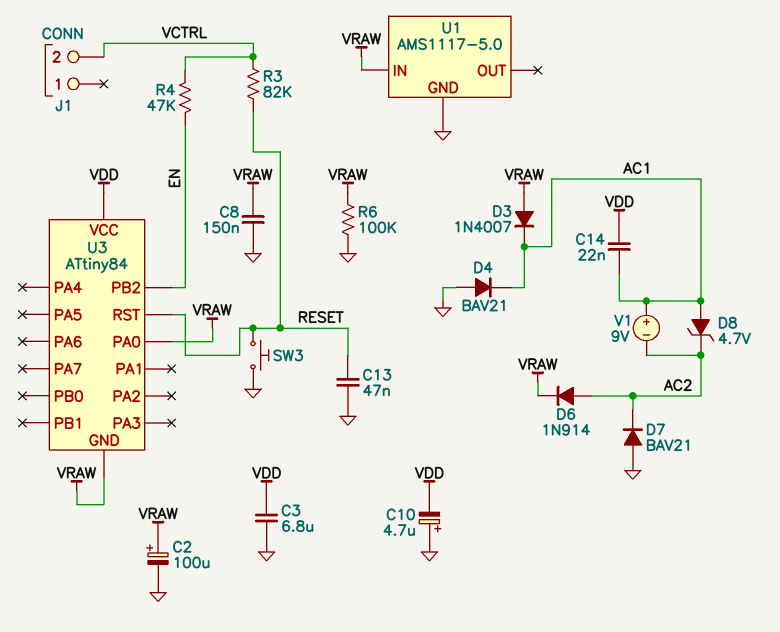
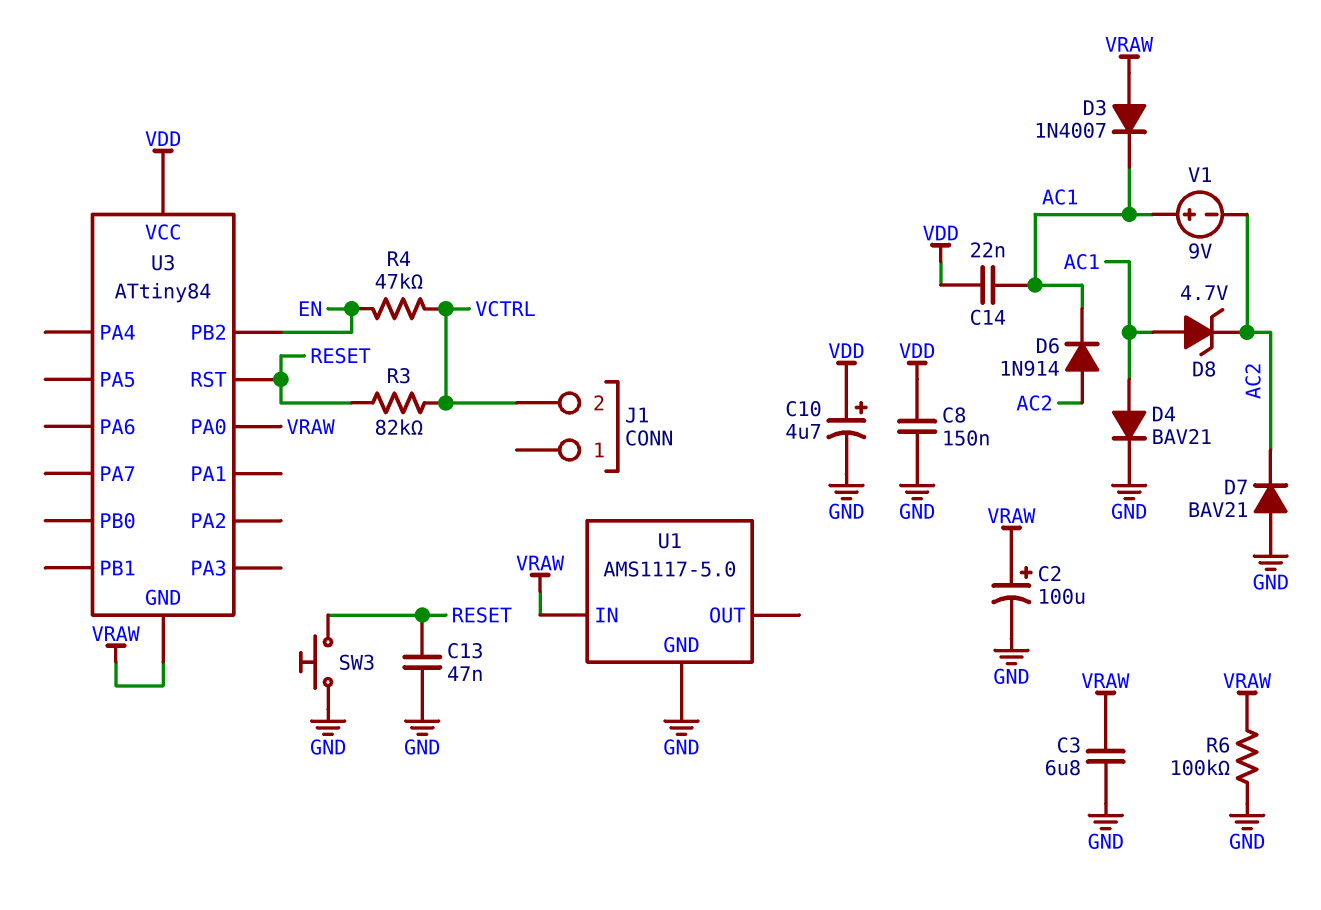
C3: 6.8uF (GND, VDD) -> 6.8uF (GND, VRAW)
C8: 150nF (GND, VRAW) -> 150nF (GND, VDD)
C10: 4.7uF (plus GND, minus VDD) -> 4.7uF (plus VDD, minus GND)
D4: diode BAV21 (A GND, K AC1) -> diode BAV21 (A AC1, K GND)
D6: diode 1N914 (A AC2, K VRAW) -> diode 1N914 (A AC2, K AC1)

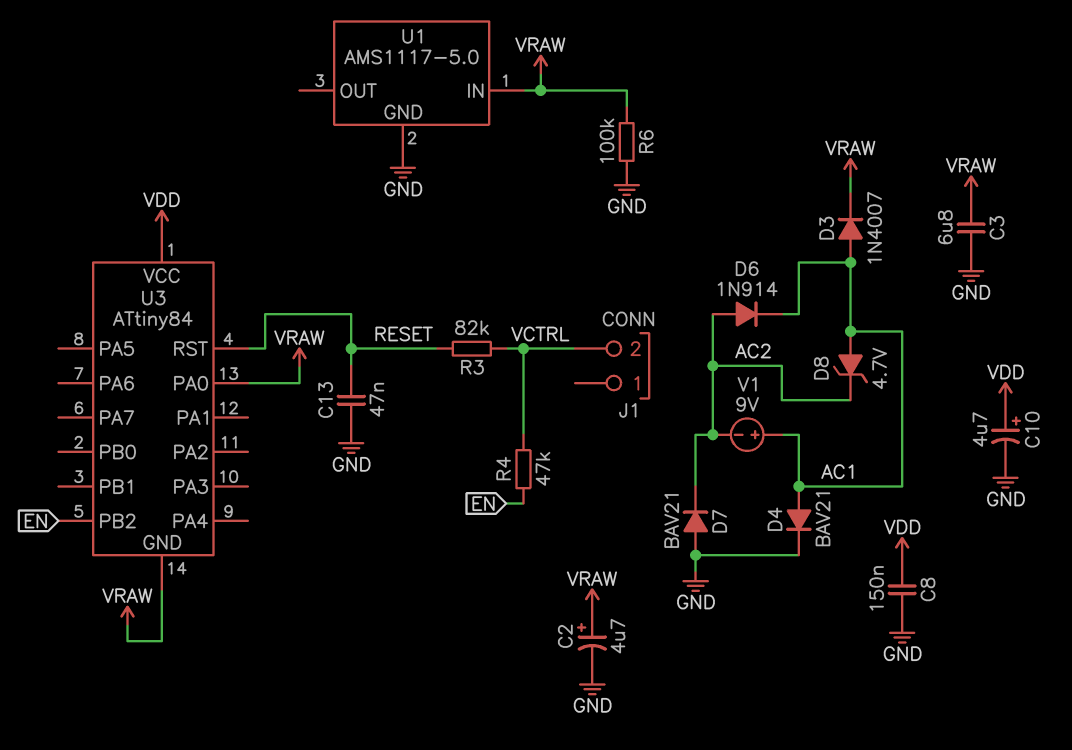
C2: 100uF (plus VRAW, minus GND) -> 4.7uF (plus VRAW, minus GND)
C14: 22nF (AC1, VDD) -> none
D3: diode 1N4007 (A VRAW, K AC1) -> diode 1N4007 (A AC1, K VRAW)
SW3: button (GND, RESET) -> none

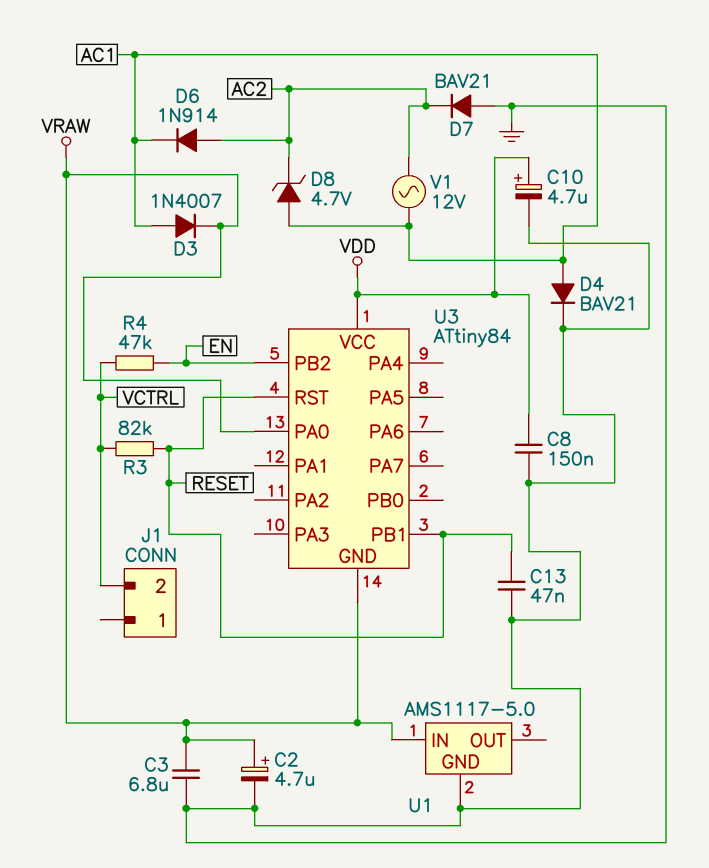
R6: 100k (GND, VRAW) -> none
U3 pin PB1: none -> RESET
V1: 9V (plus AC1, minus AC2) -> AC 12V (AC1, AC2)

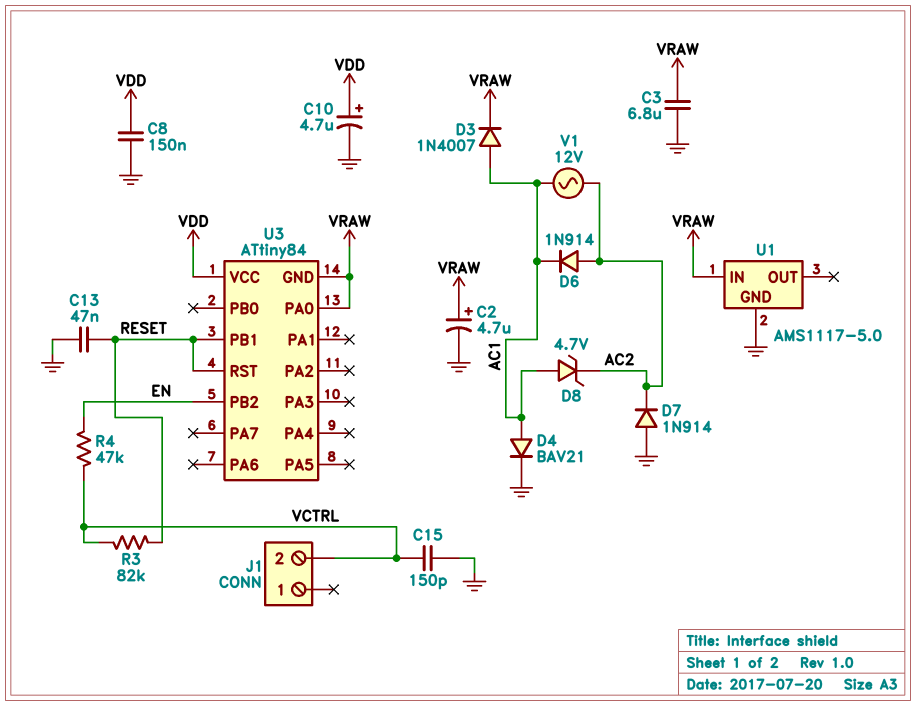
C15: none -> 150pF (GND, VCTRL)
D7: diode BAV21 (A GND, K AC2) -> diode 1N914 (A GND, K AC2)

